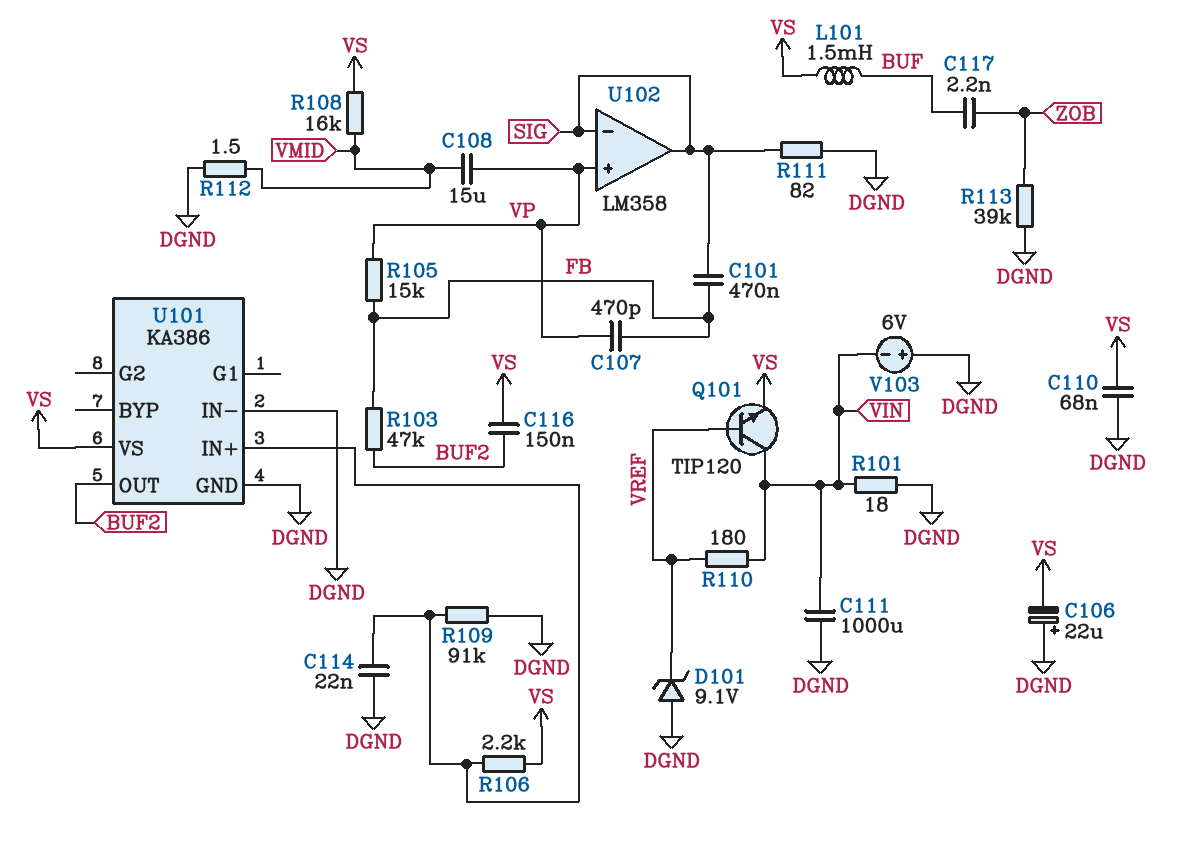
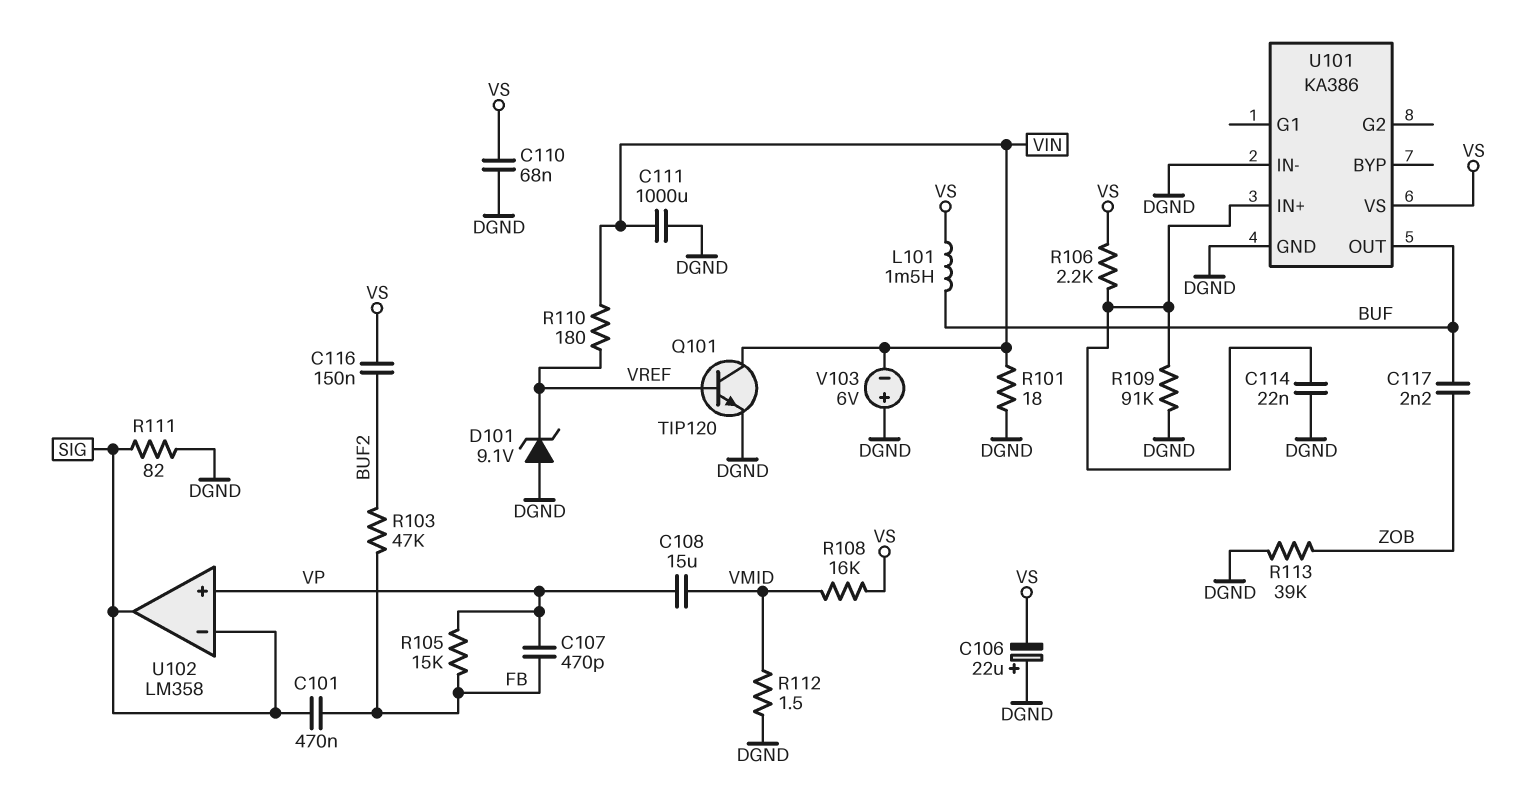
Q101: NPN TIP120 (B VREF, C VIN, E VS) -> NPN TIP120 (B VREF, C VIN, E DGND)
U101 pin OUT: BUF2 -> BUF

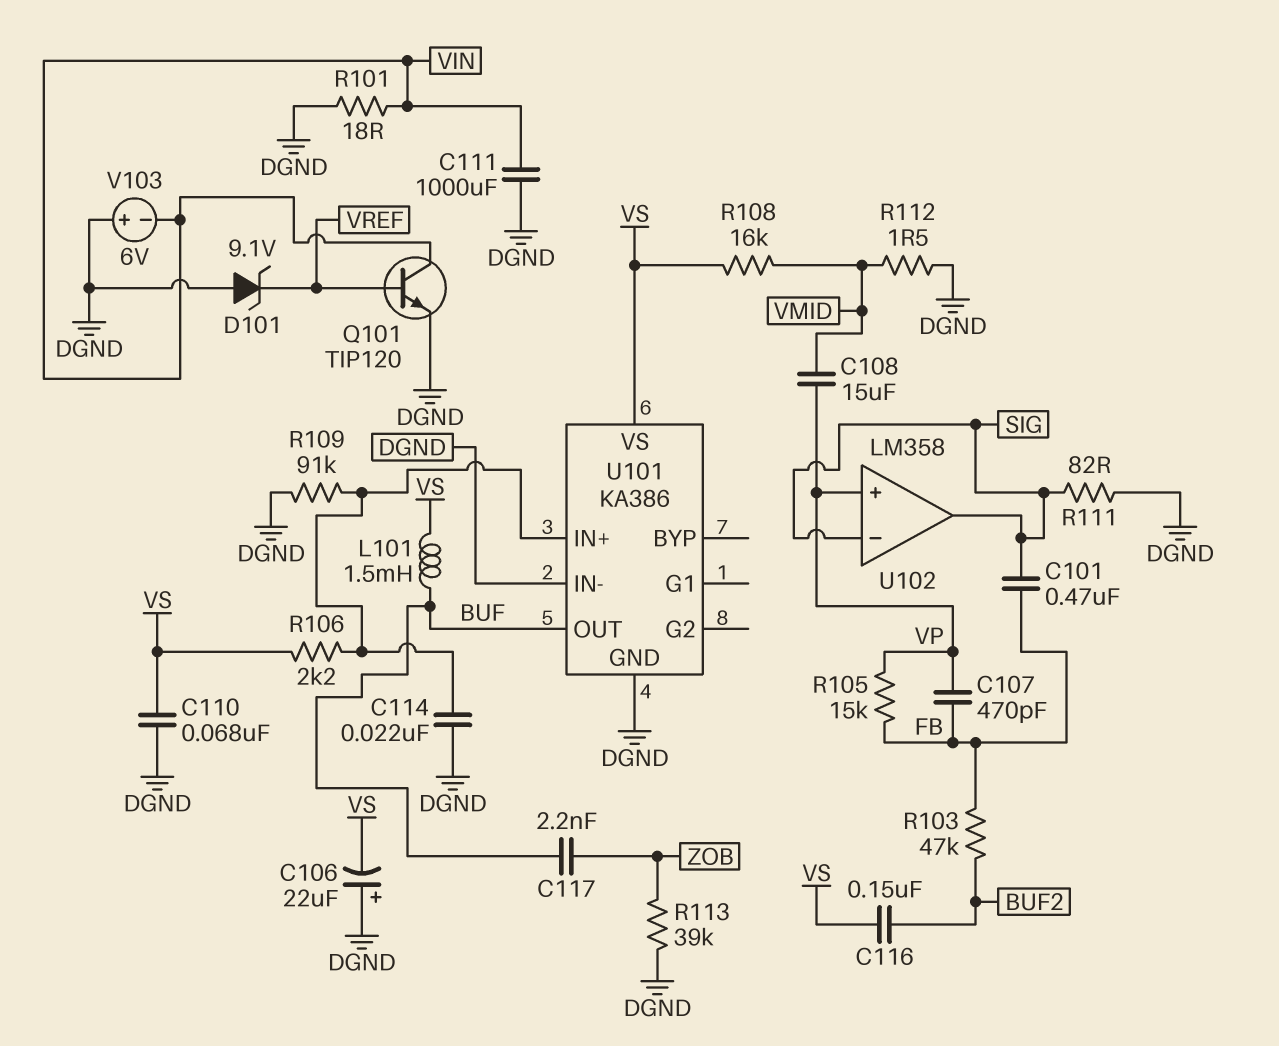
R110: 180 (VIN, VREF) -> none

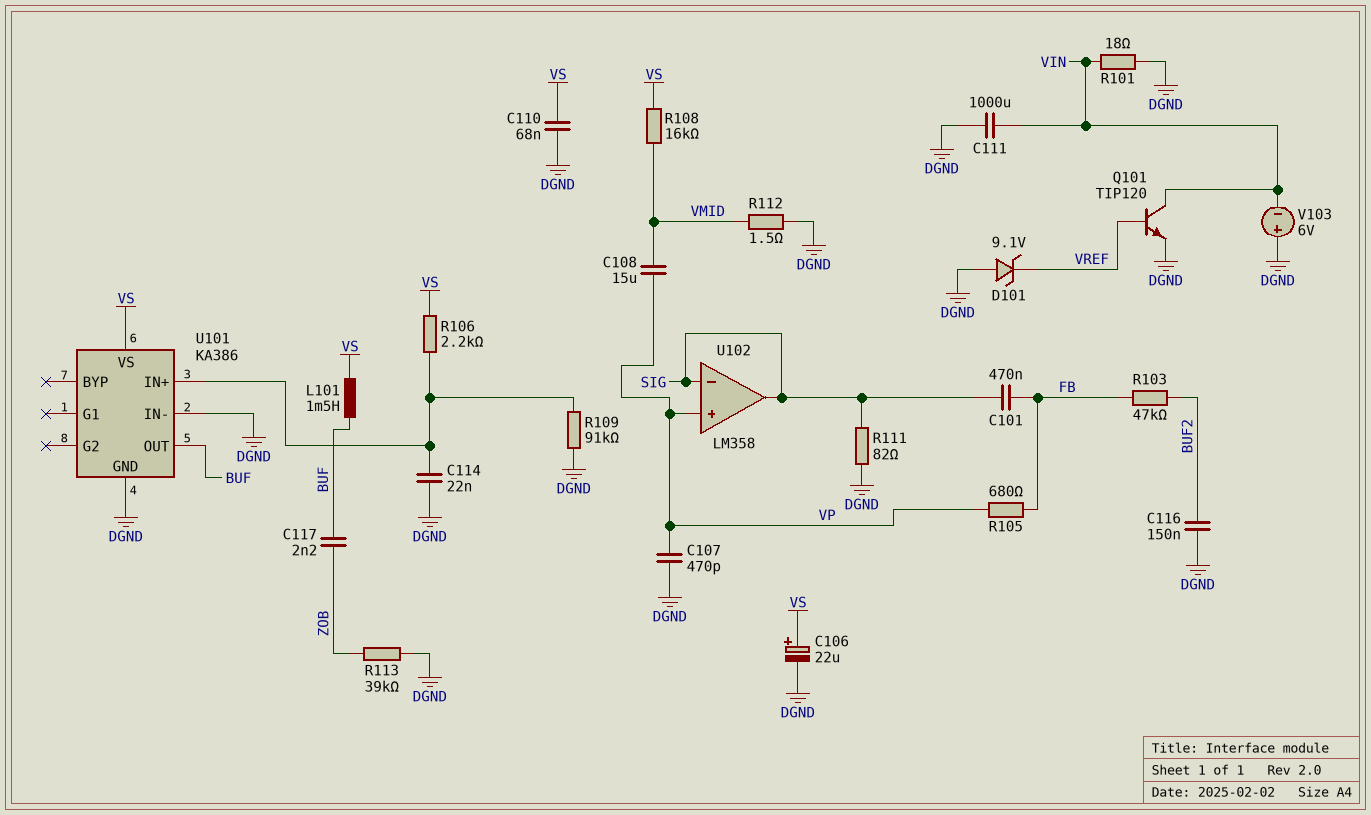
C106: 22uF (plus DGND, minus VS) -> 22uF (plus VS, minus DGND)
C107: 470pF (FB, VP) -> 470pF (DGND, VP)
C116: 150nF (BUF2, VS) -> 150nF (BUF2, DGND)
R105: 15k (FB, VP) -> 680 (FB, VP)

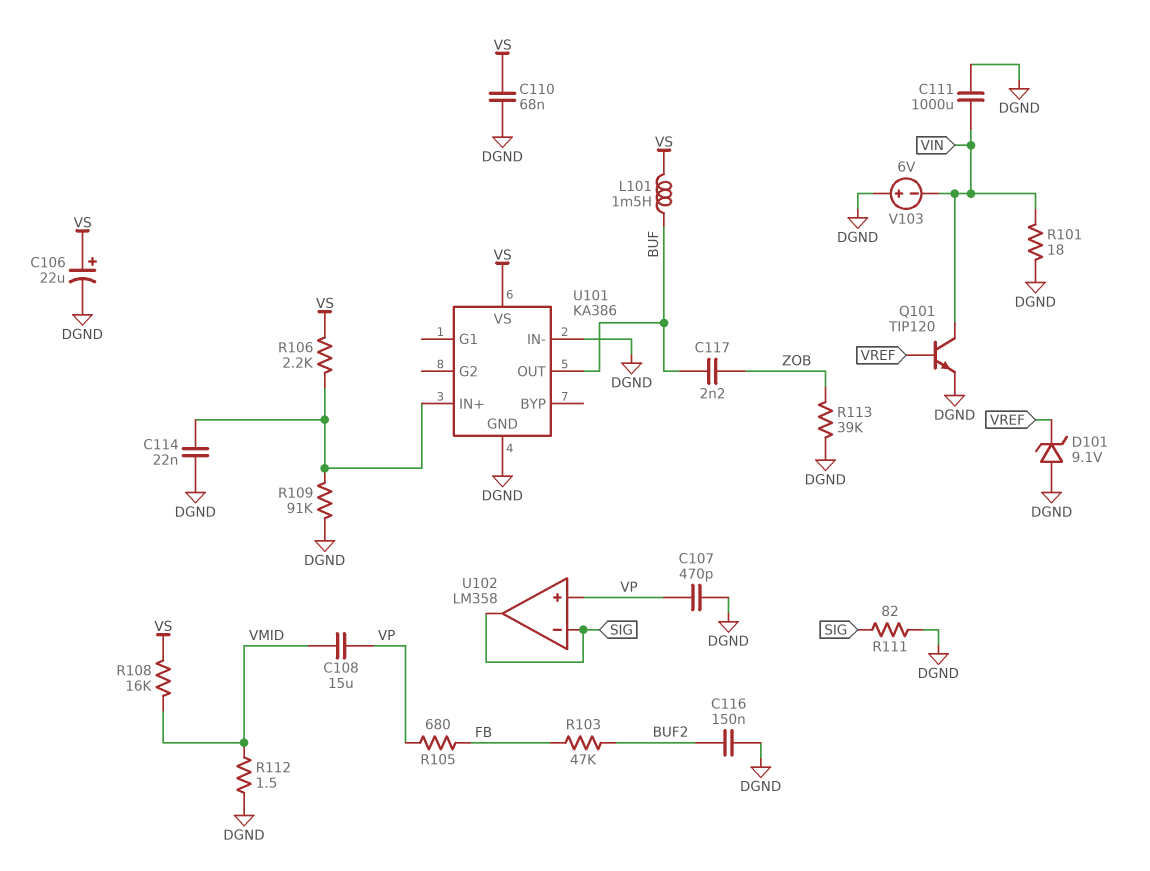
C101: 470nF (FB, SIG) -> none

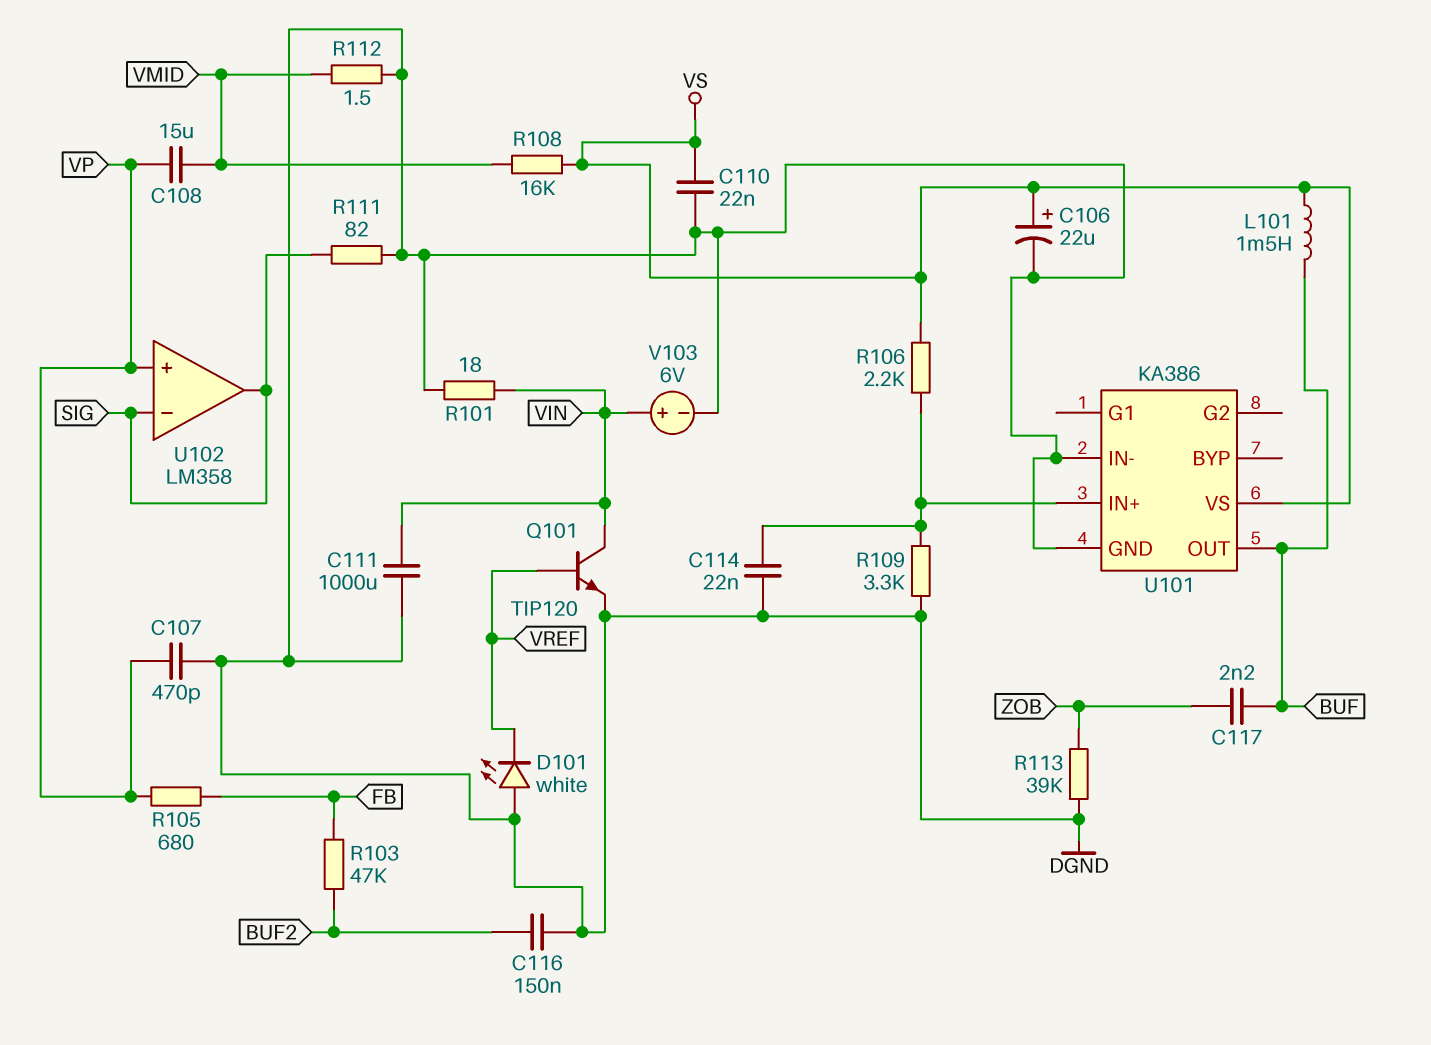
C110: 68nF (DGND, VS) -> 22nF (DGND, VS)
D101: zener 9.1V (A DGND, K VREF) -> LED white (A DGND, K VREF)
R109: 91k (DGND, U101/IN+) -> 3.3k (DGND, U101/IN+)
V103: 6V (plus DGND, minus VIN) -> 6V (plus VIN, minus DGND)

